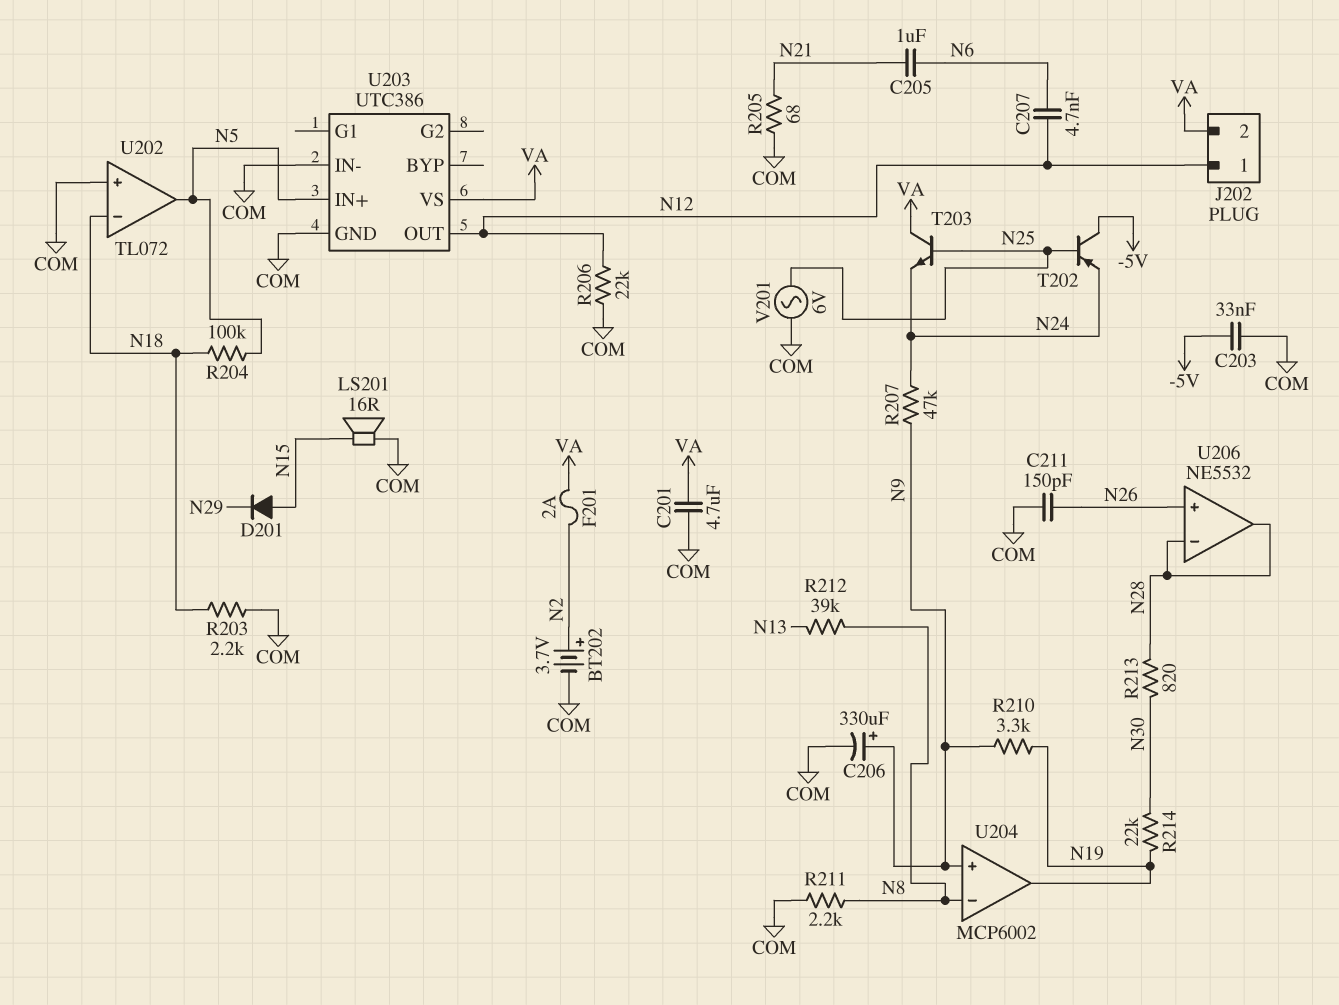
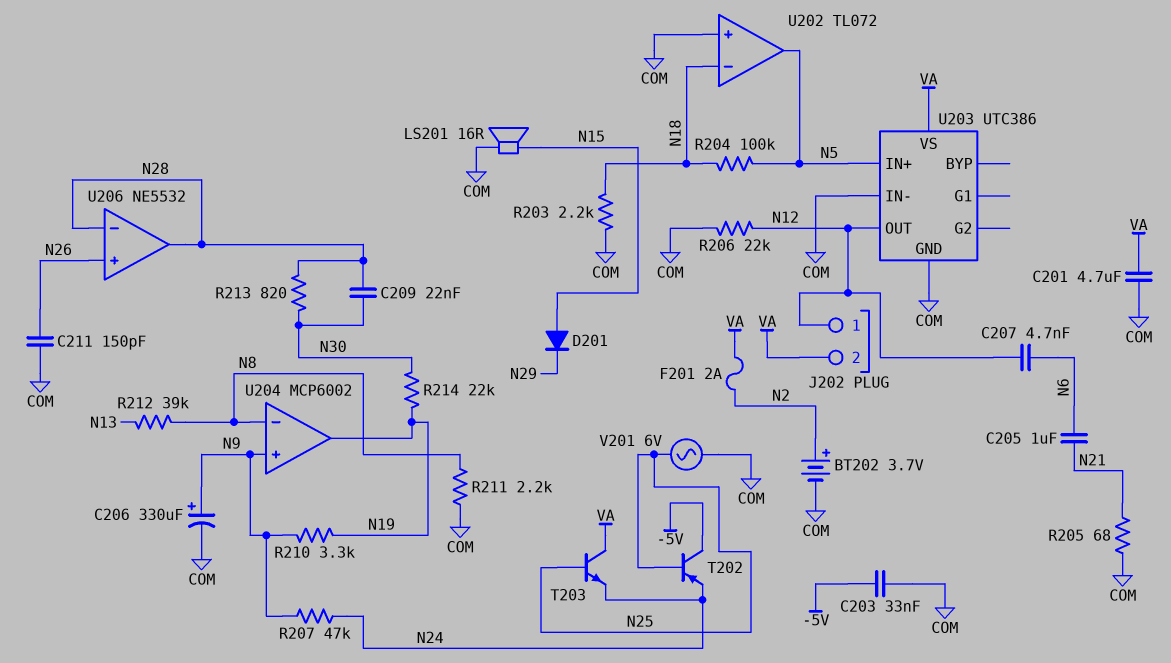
C209: none -> 22nF (N28, N30)

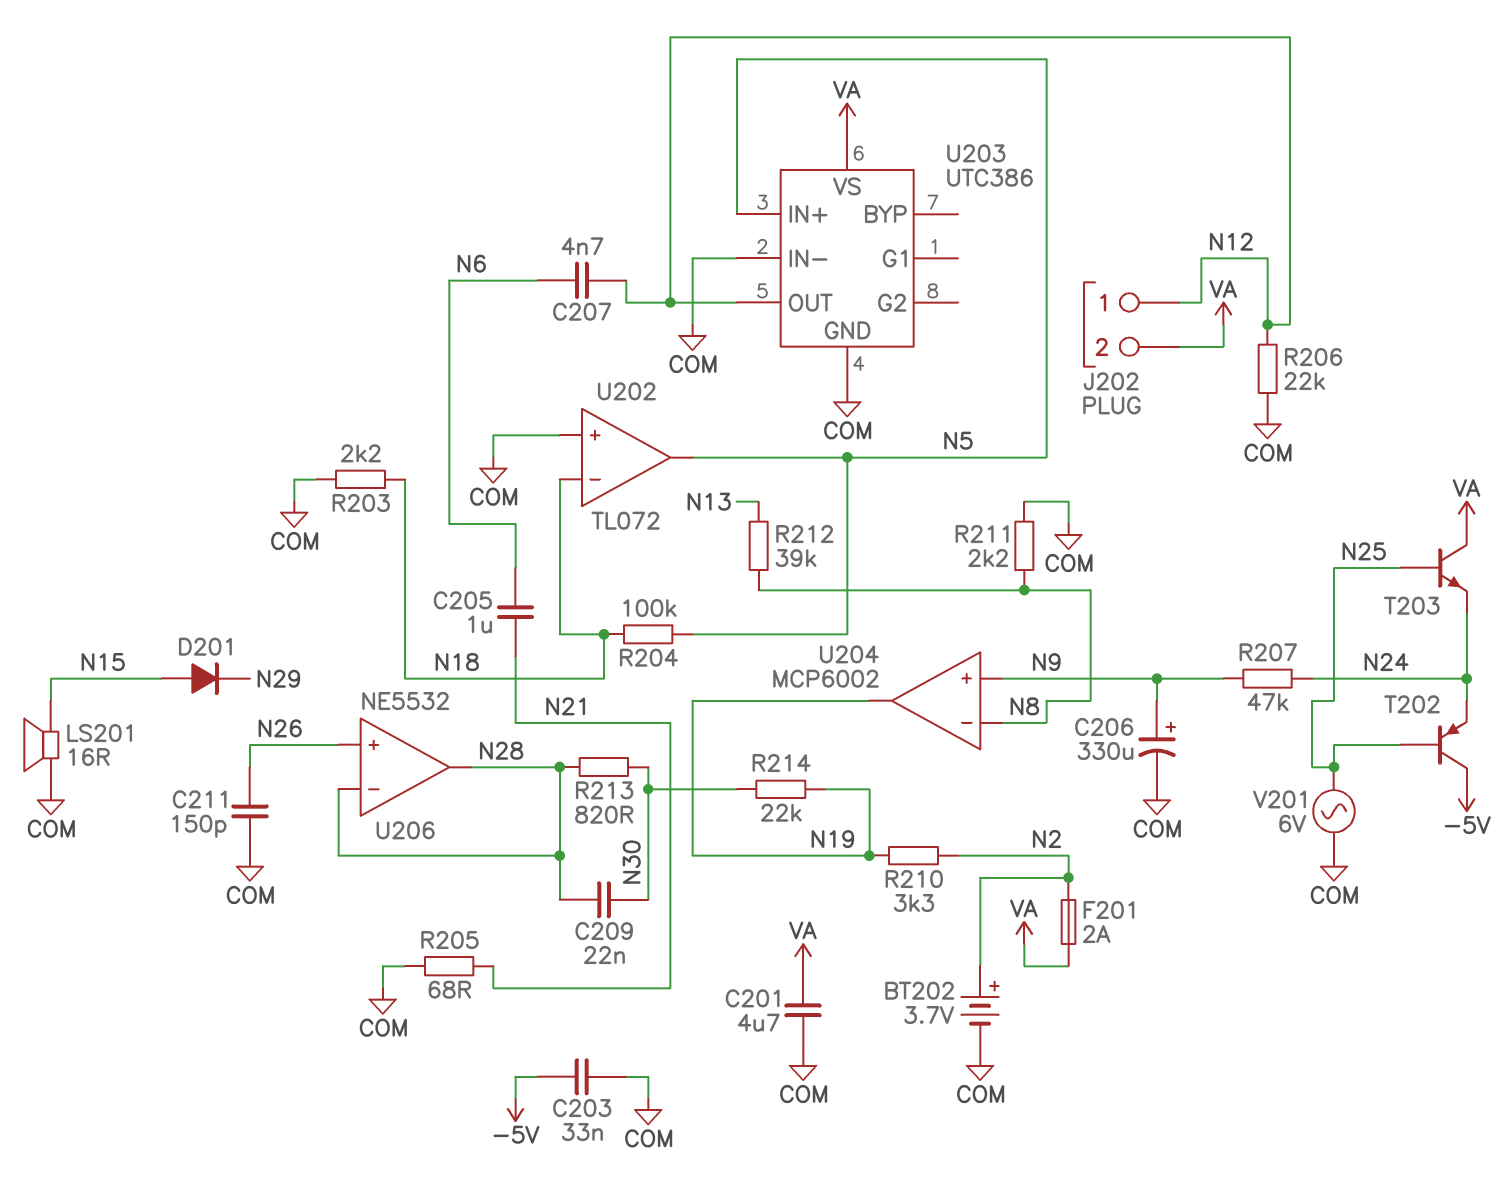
R210: 3.3k (N9, N19) -> 3.3k (N2, N19)

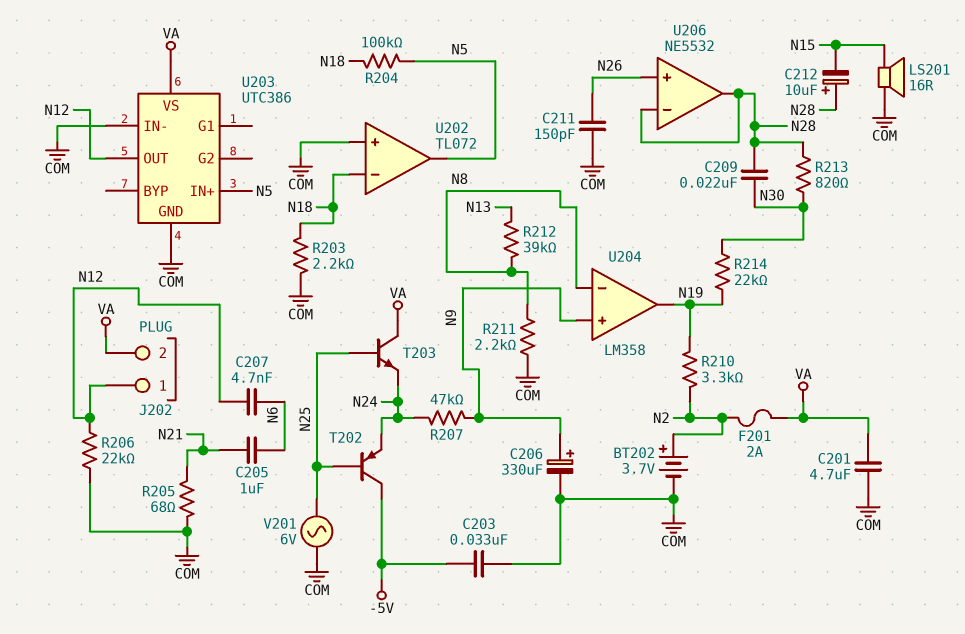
C212: none -> 10uF (plus N28, minus N15)
D201: diode (A N15, K N29) -> none
U204: MCP6002 -> LM358

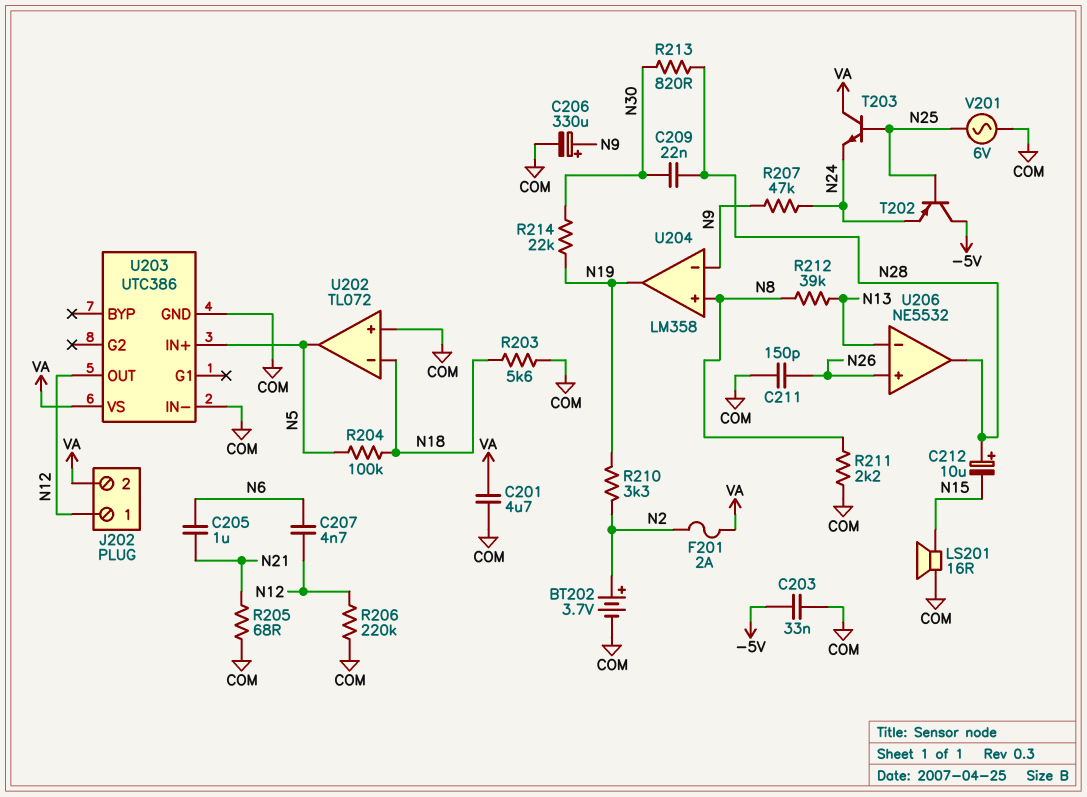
R203: 2.2k (COM, N18) -> 5.6k (COM, N18)
R206: 22k (COM, N12) -> 220k (COM, N12)
U204 pin in+: N9 -> N8
U204 pin in-: N8 -> N9
U206 pin in-: N28 -> N13

